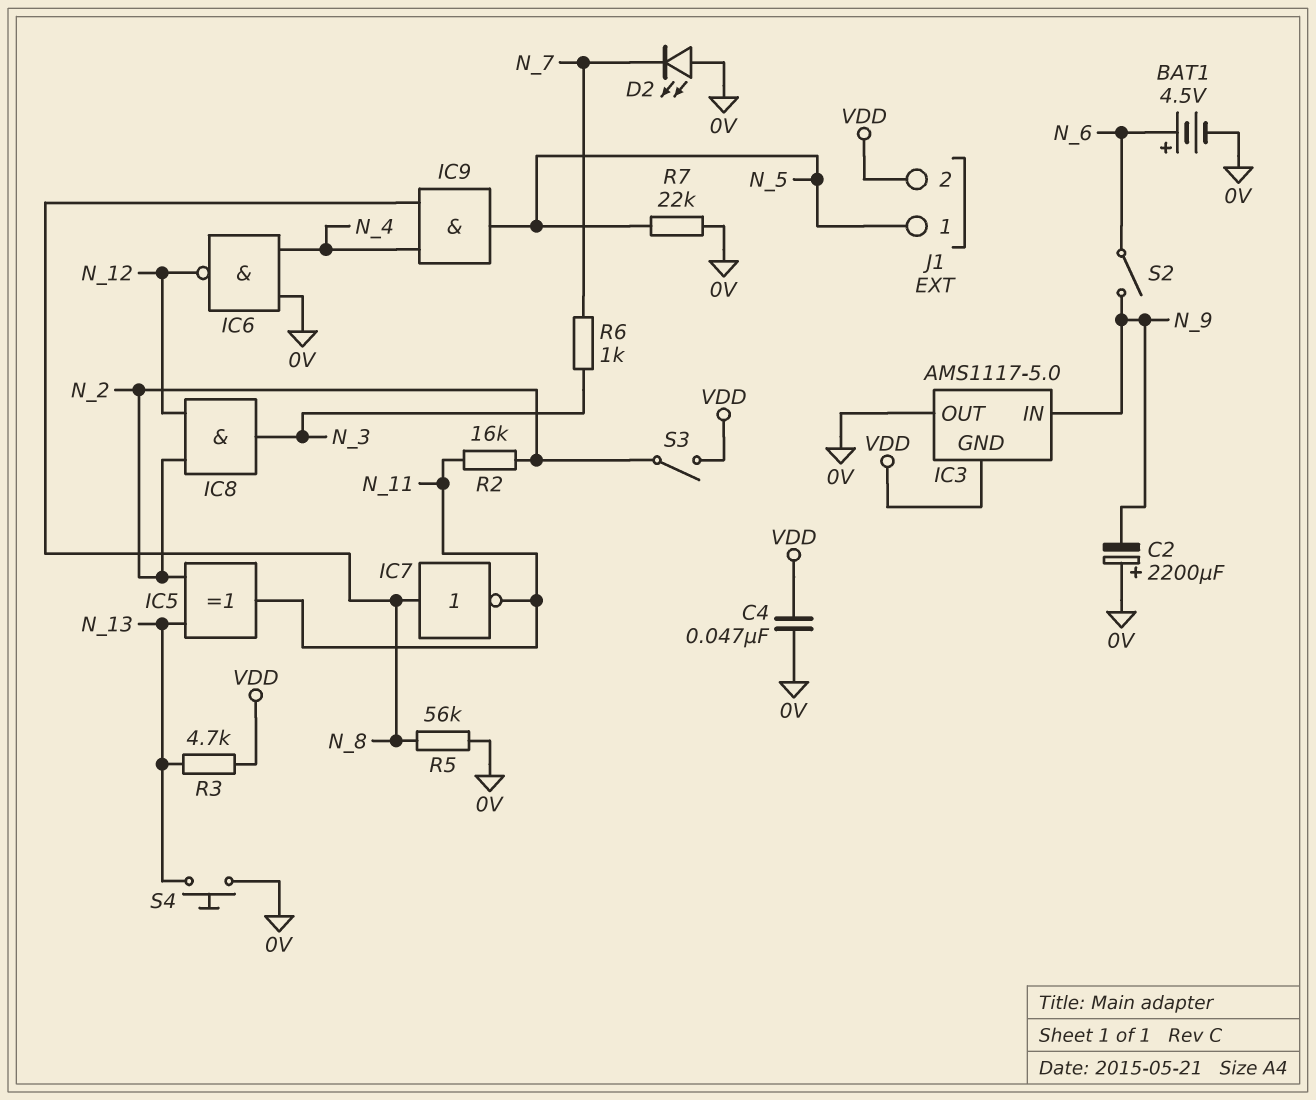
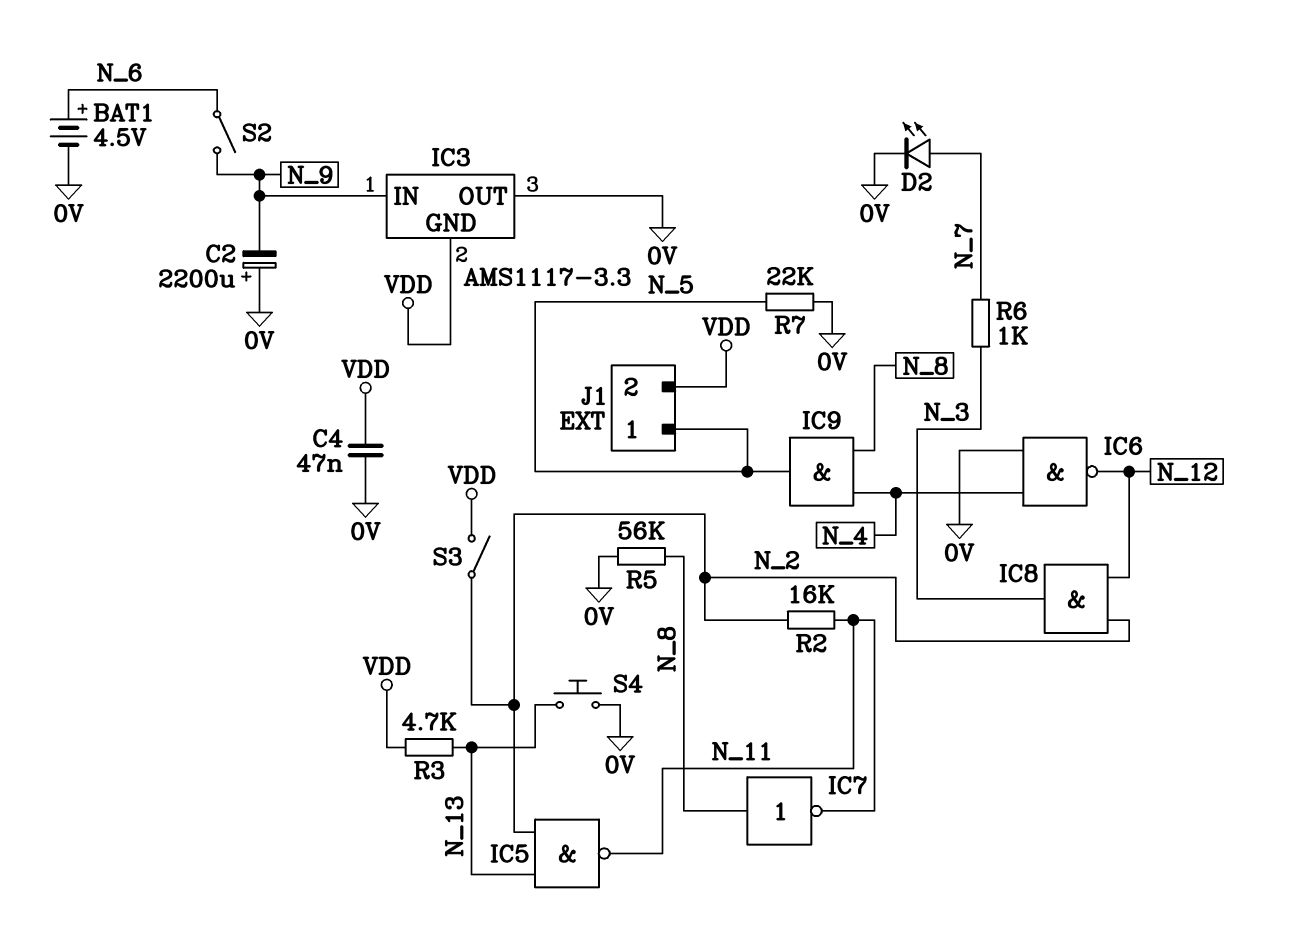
D2: LED (A 0V, K N_7) -> LED (A N_7, K 0V)
IC3: AMS1117-5.0 -> AMS1117-3.3
IC5: XOR (in N_2, in N_13, out N_11) -> NAND (in N_2, in N_13, out N_11)

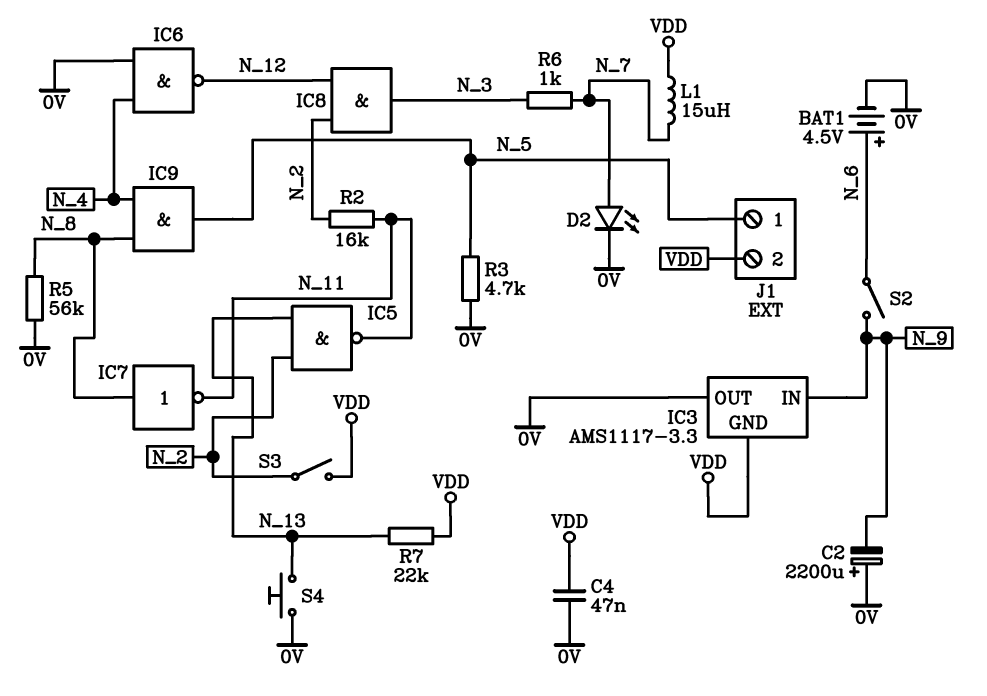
L1: none -> 15uH (N_7, VDD)
R3: 4.7k (N_13, VDD) -> 4.7k (0V, N_5)
R7: 22k (0V, N_5) -> 22k (N_13, VDD)

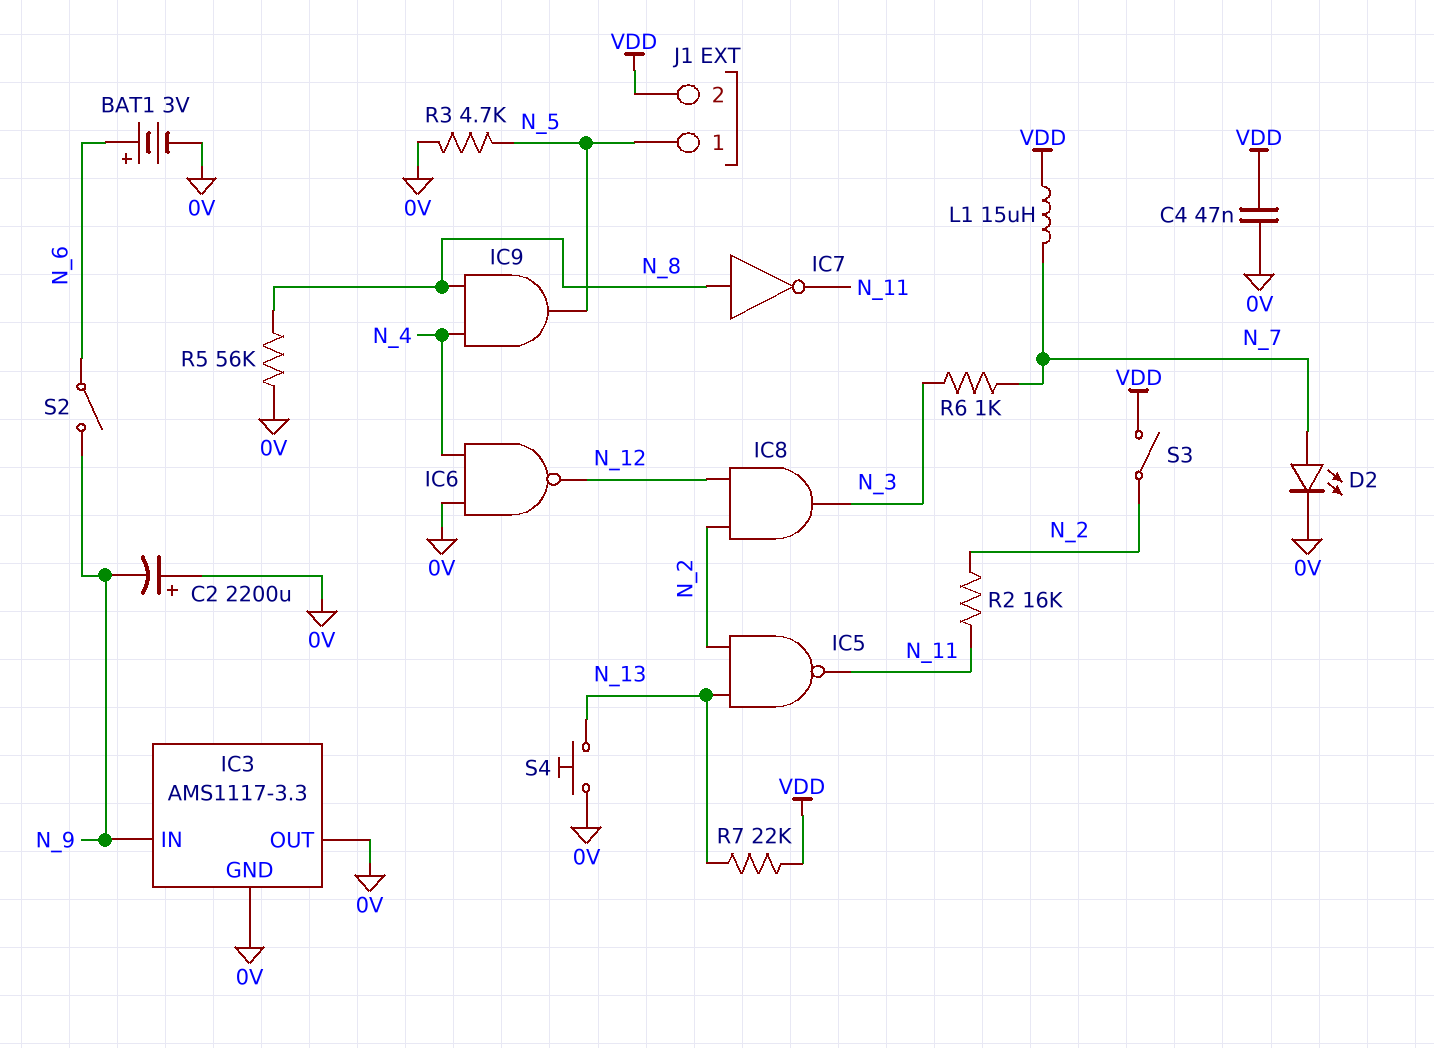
BAT1: 4.5V (plus N_6, minus 0V) -> 3V (plus N_6, minus 0V)
IC3 pin GND: VDD -> 0V

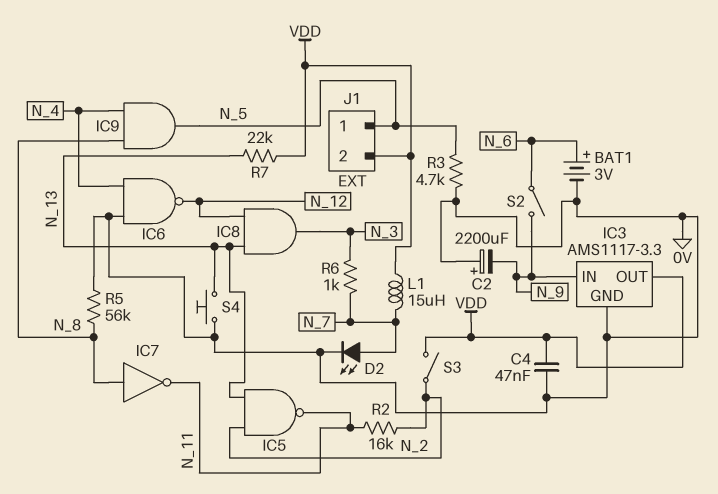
IC3 pin OUT: 0V -> VDD
IC8: AND (in N_2, in N_12, out N_3) -> AND (in N_12, in N_13, out N_3)

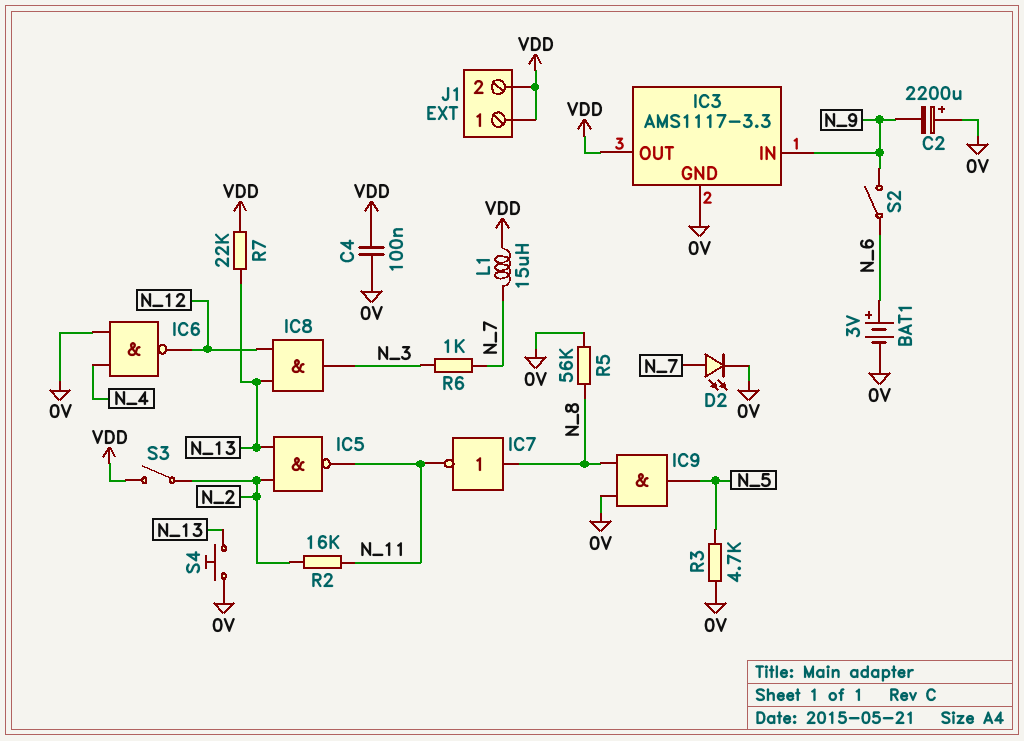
C4: 47nF (0V, VDD) -> 100nF (0V, VDD)
IC9: AND (in N_4, in N_8, out N_5) -> AND (in 0V, in N_8, out N_5)
J1 pin 1: N_5 -> VDD

